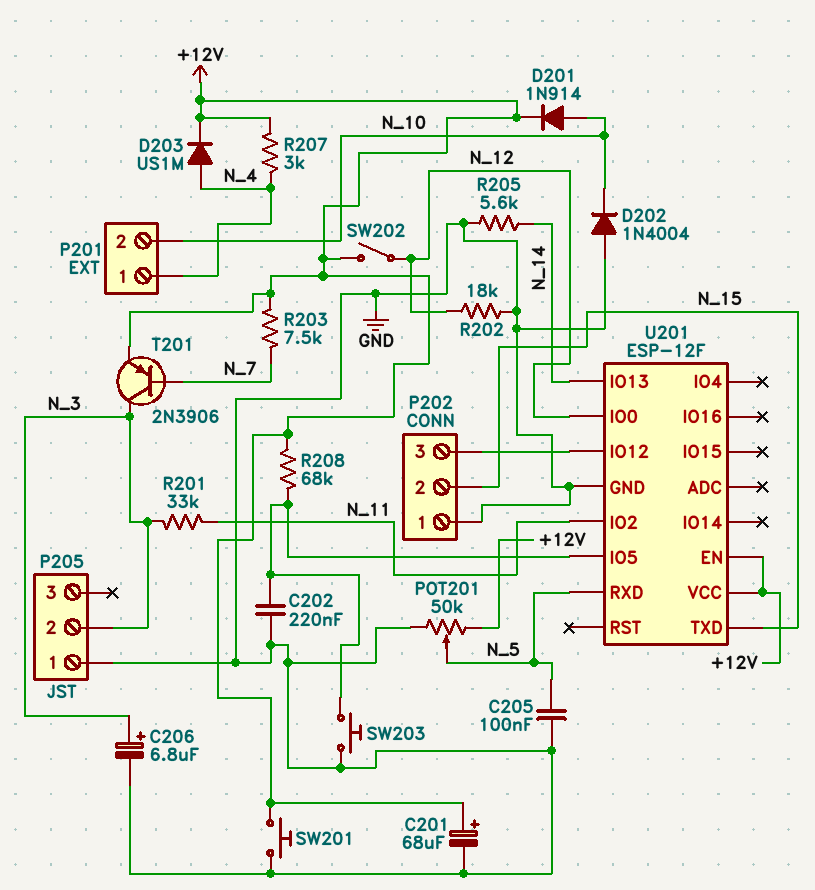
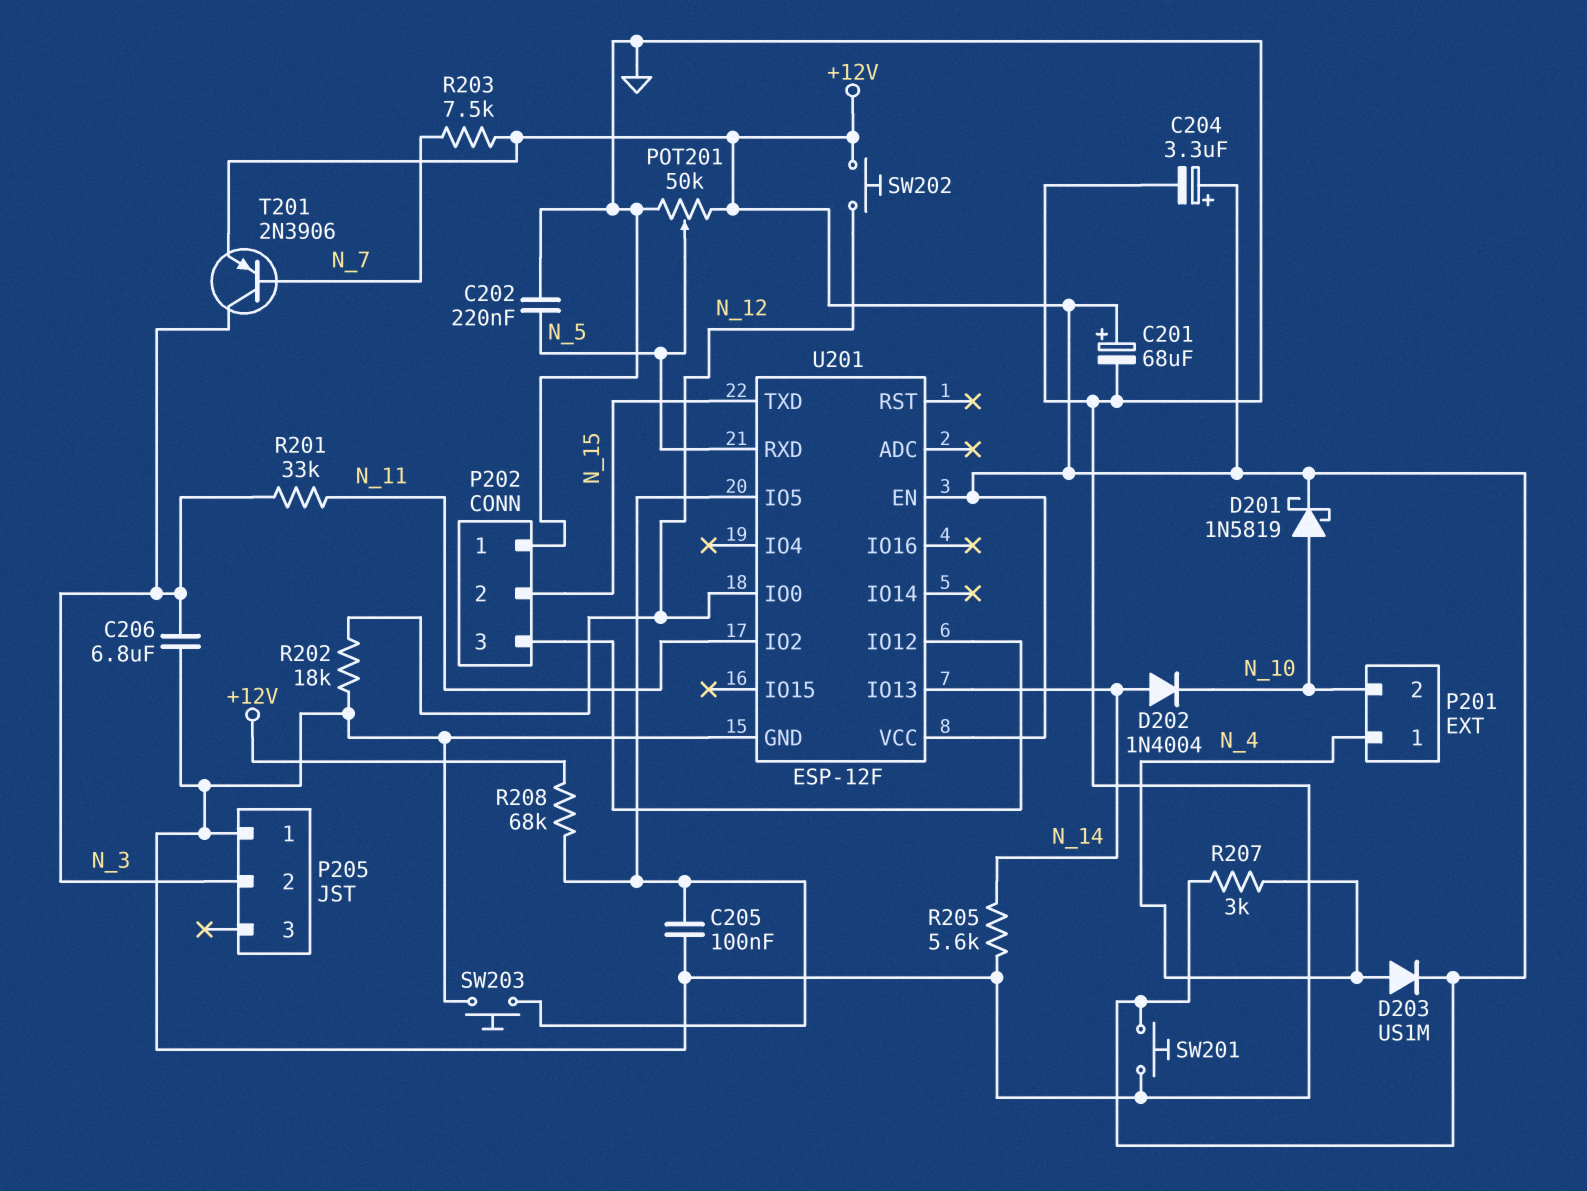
C202: 220nF (GND, U201/IO5) -> 220nF (GND, N_5)
C204: none -> 3.3uF (plus +12V, minus GND)
C205: 100nF (GND, N_5) -> 100nF (GND, U201/IO5)
C206: 6.8uF (plus N_3, minus GND) -> 6.8uF (GND, N_3)
D201: diode 1N914 (A N_10, K +12V) -> schottky 1N5819 (A N_10, K +12V)
D202: diode 1N4004 (A GND, K N_10) -> diode 1N4004 (A N_14, K N_10)
SW202: switch (+12V, N_12) -> button (+12V, N_12)

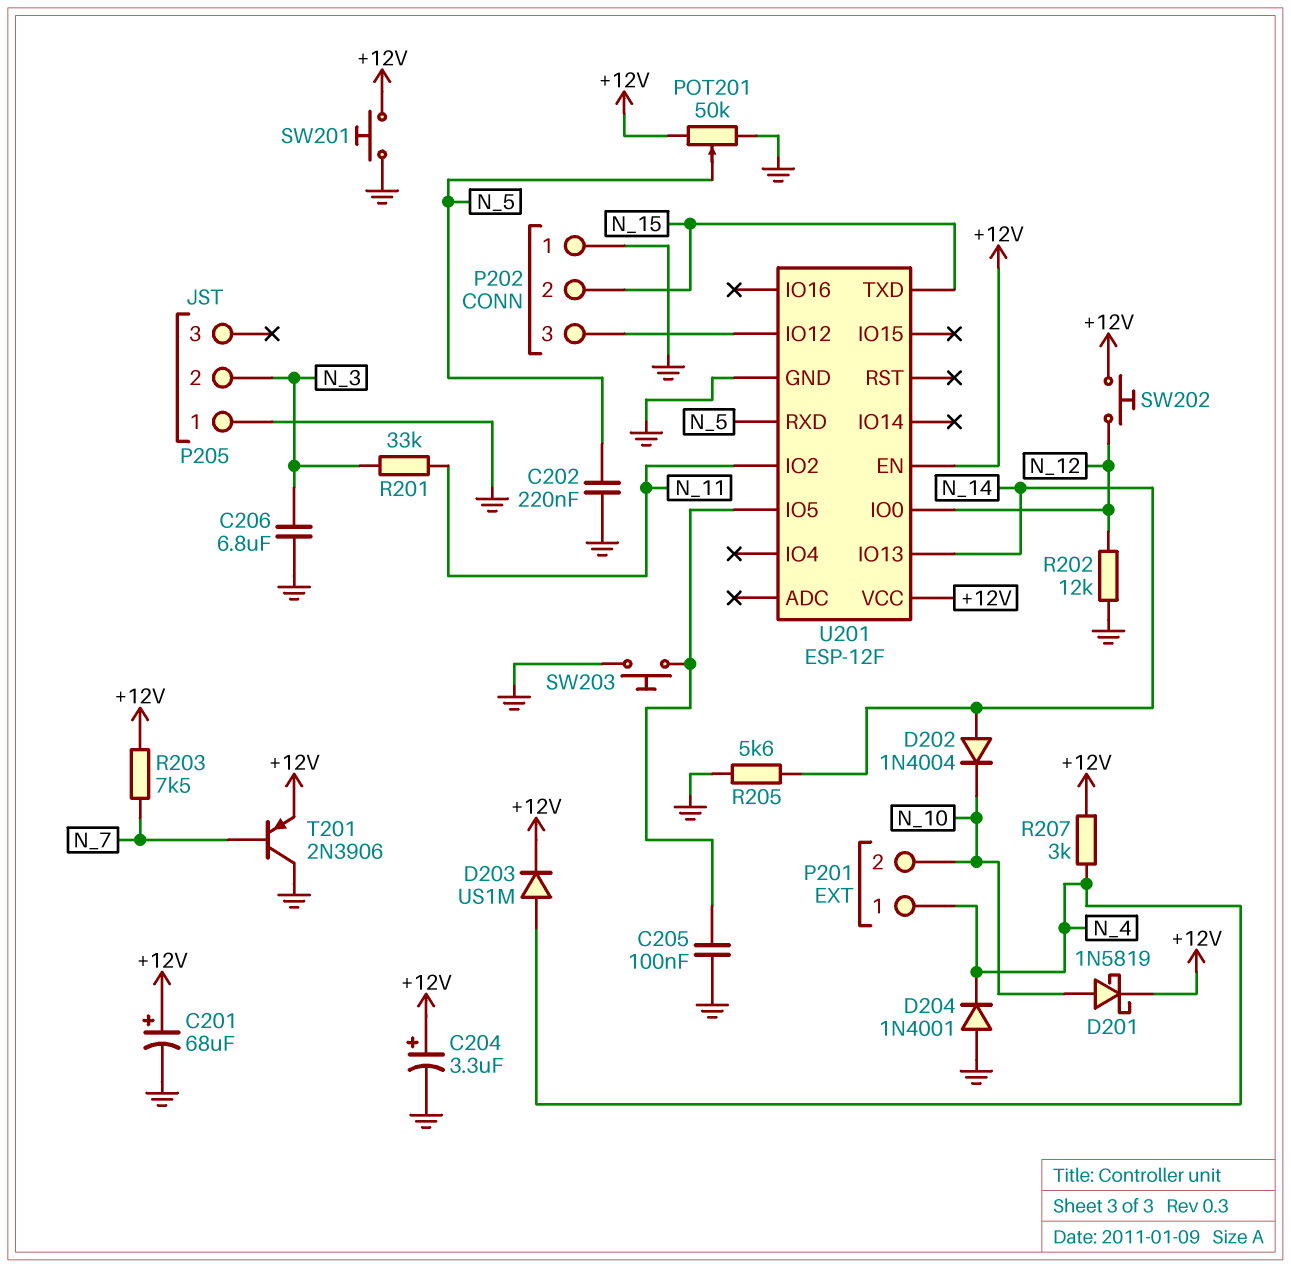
D204: none -> diode 1N4001 (A GND, K N_4)
R202: 18k (GND, N_12) -> 12k (GND, N_12)
R208: 68k (+12V, U201/IO5) -> none
T201: PNP 2N3906 (B N_7, C N_3, E +12V) -> PNP 2N3906 (B N_7, C GND, E +12V)

